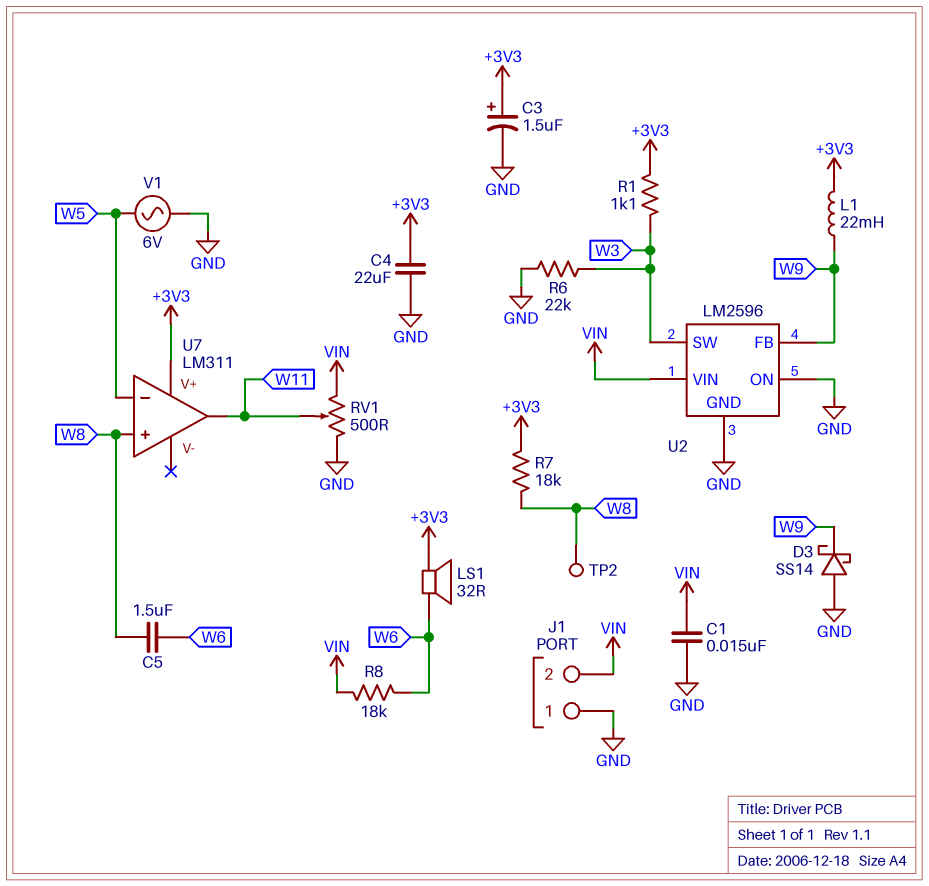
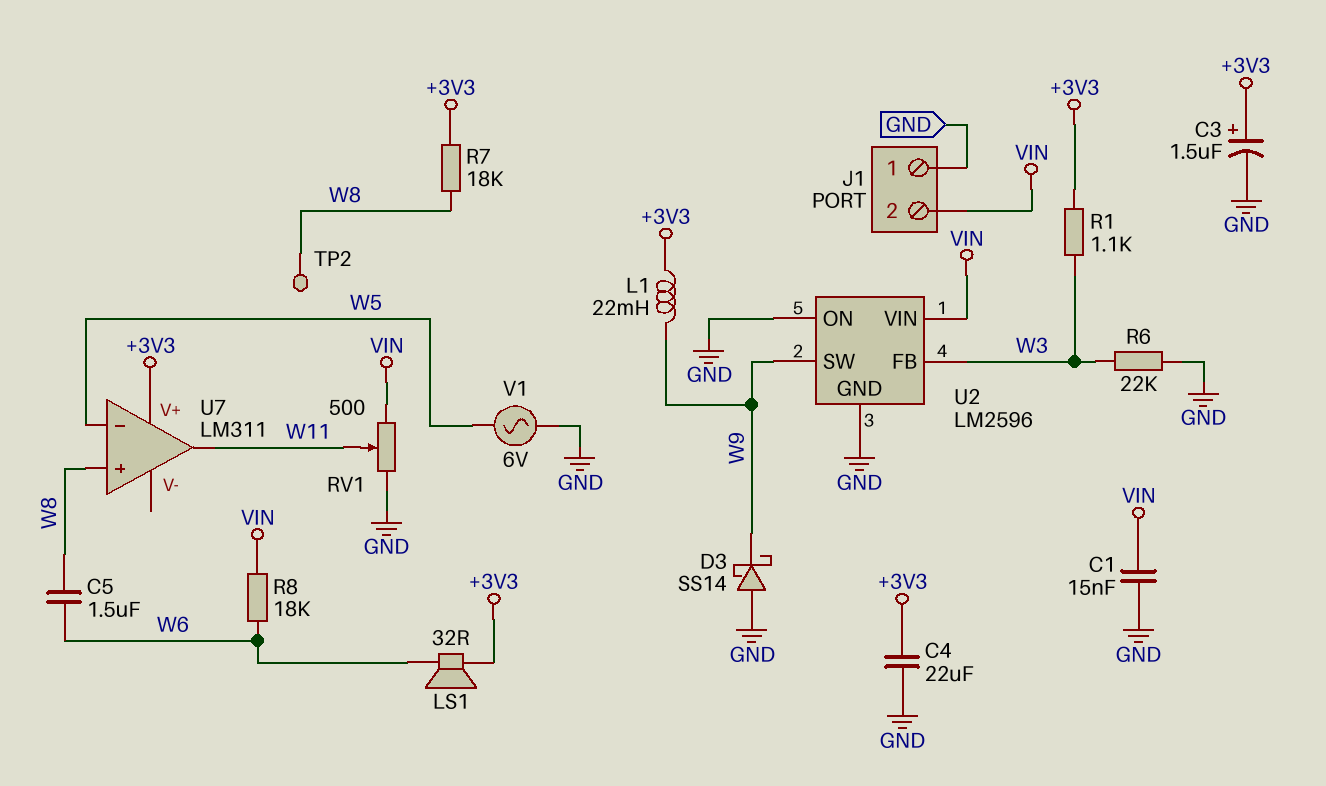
U2 pin FB: W9 -> W3
U2 pin SW: W3 -> W9

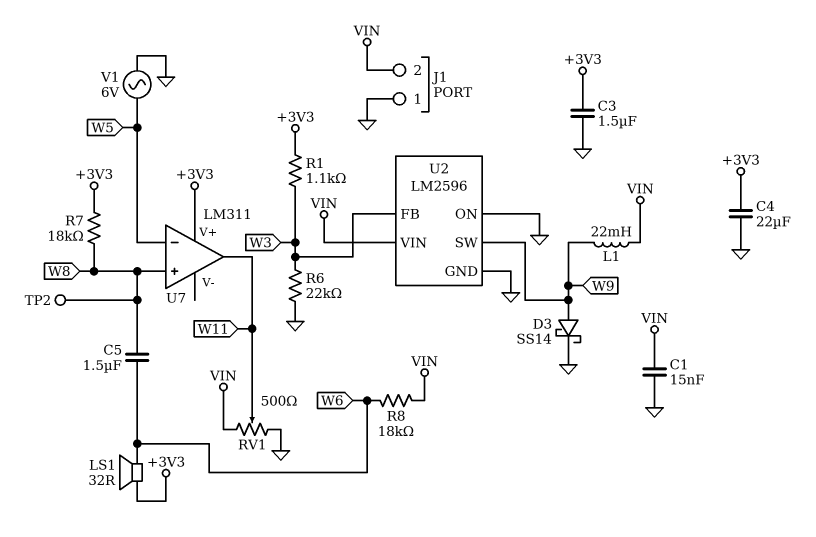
C3: 1.5uF (plus +3V3, minus GND) -> 1.5uF (+3V3, GND)
D3: schottky SS14 (A GND, K W9) -> schottky SS14 (A W9, K GND)
L1: 22mH (+3V3, W9) -> 22mH (VIN, W9)

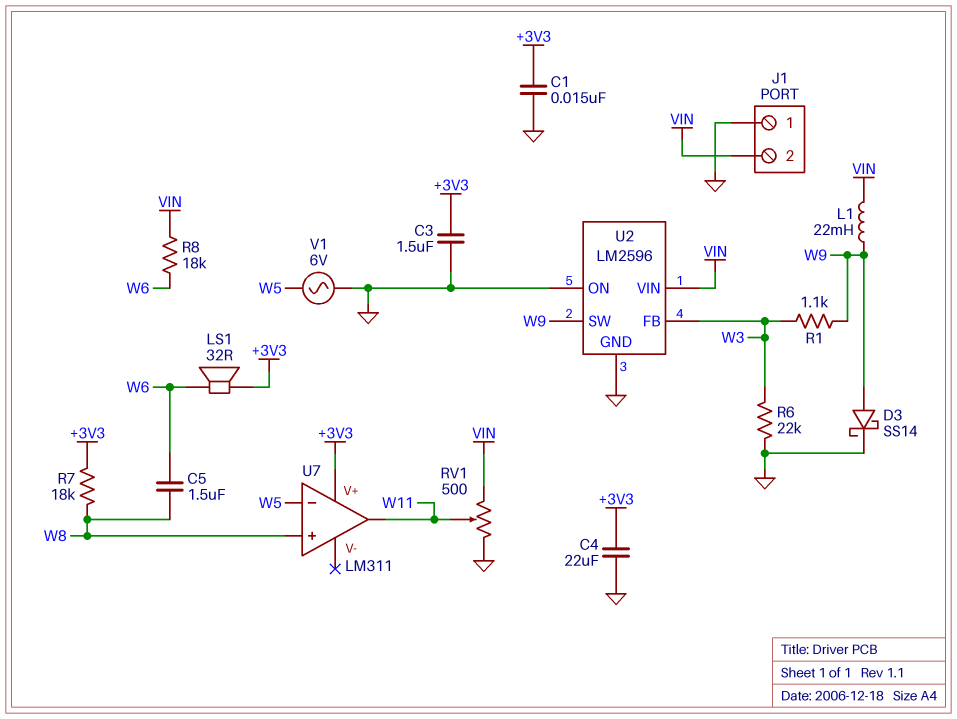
C1: 15nF (GND, VIN) -> 15nF (+3V3, GND)
R1: 1.1k (+3V3, W3) -> 1.1k (W3, W9)
TP2: test point (W8) -> none

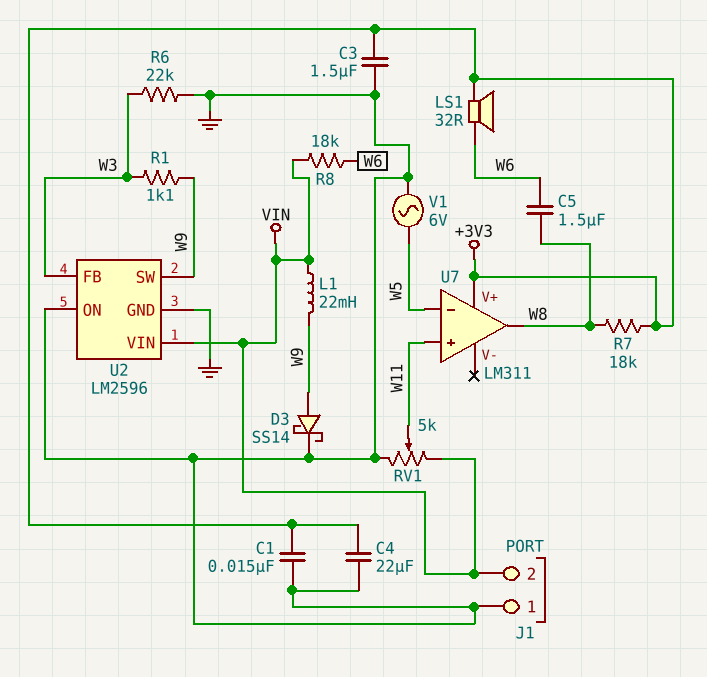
RV1: 500 (GND, VIN, wiper W11) -> 5k (GND, VIN, wiper W11)
U7 pin in+: W8 -> W11
U7 pin out: W11 -> W8

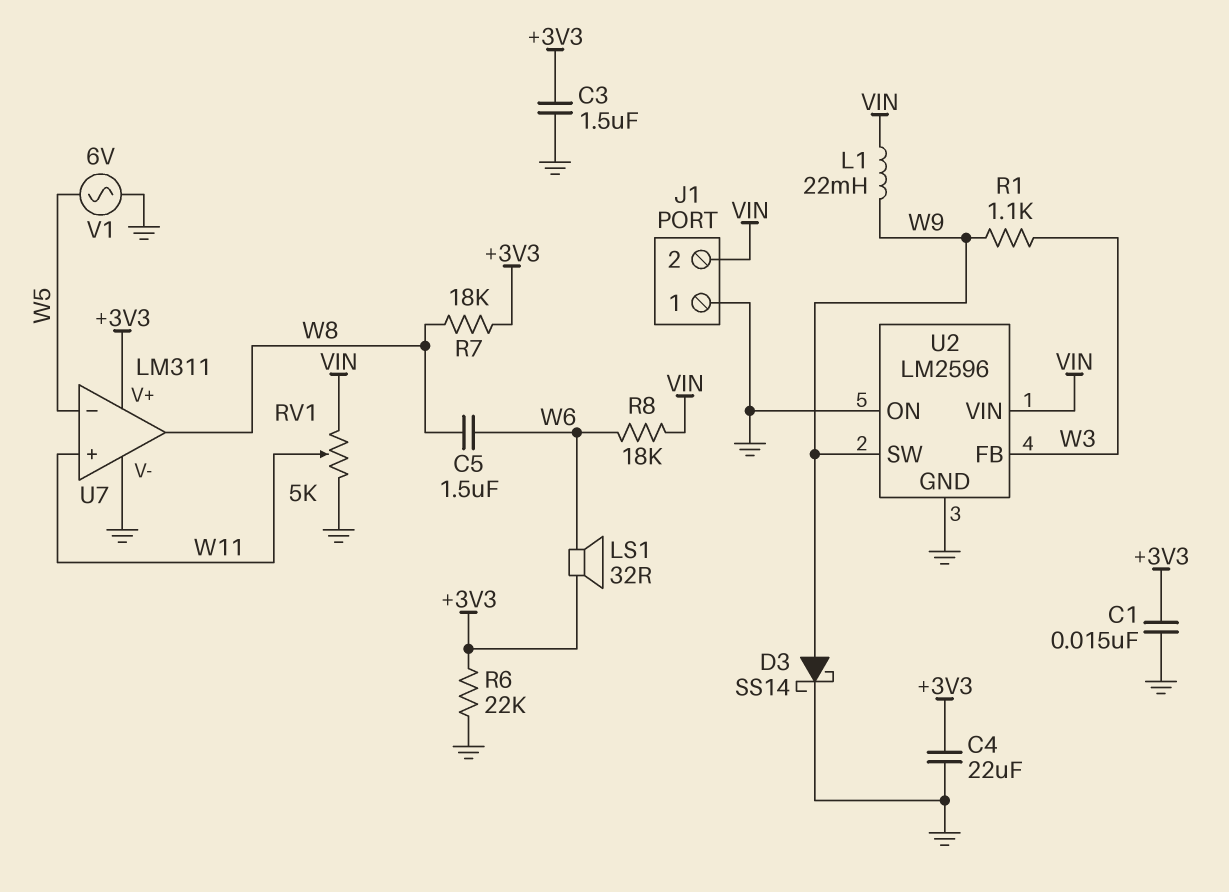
R6: 22k (GND, W3) -> 22k (+3V3, GND)
U7 pin V-: none -> GND

